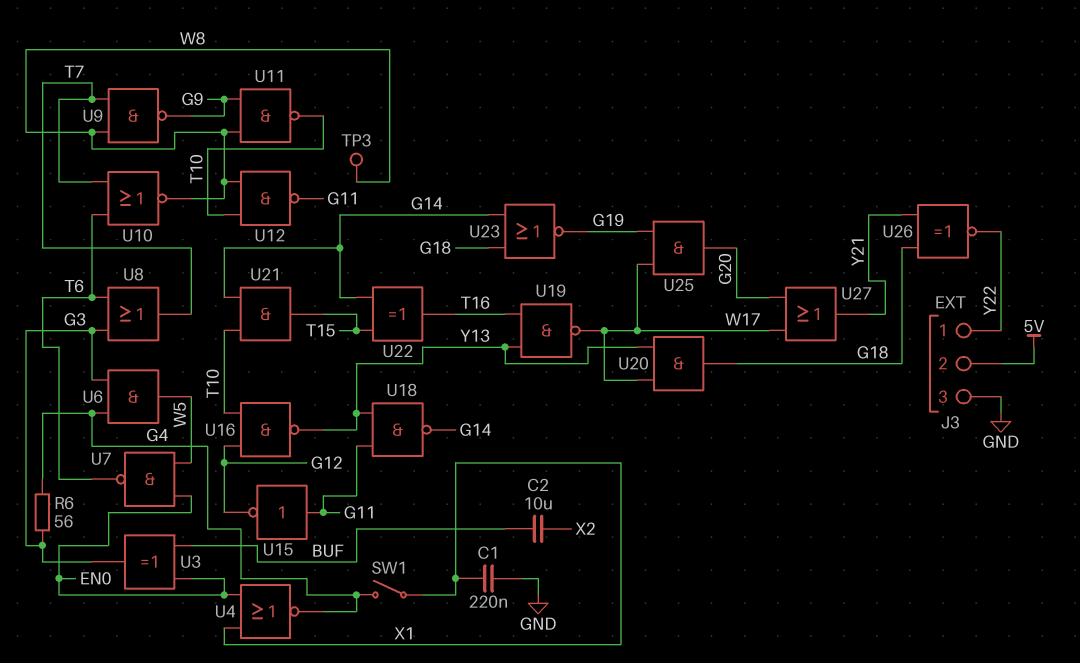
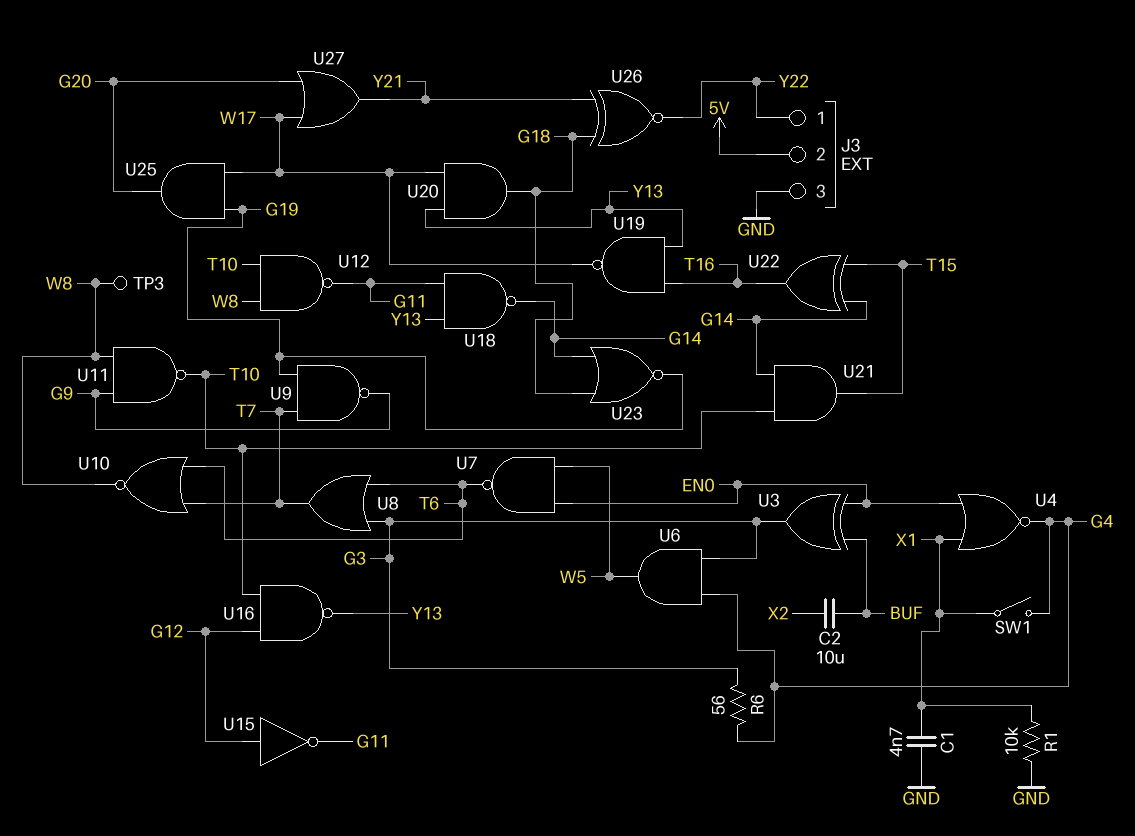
C1: 220nF (GND, X1) -> 4.7nF (GND, X1)
R1: none -> 10k (GND, X1)
U9: NAND (in T7, in W8, out G9) -> NAND (in G19, in T7, out G9)
U15: NOT (in G11, out G12) -> NOT (in G12, out G11)

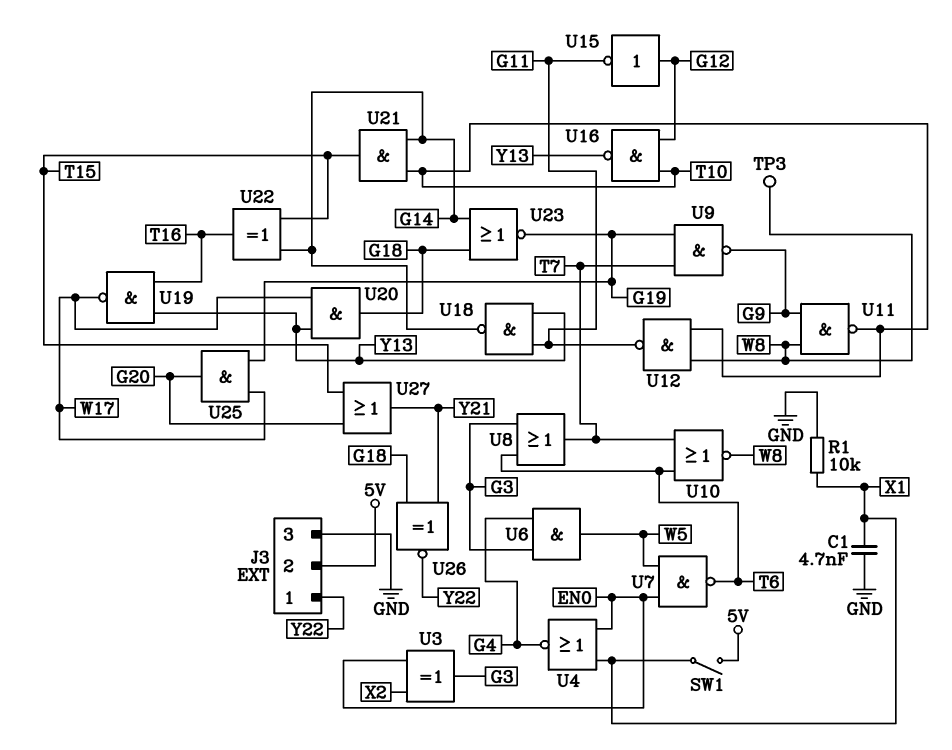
C2: 10uF (BUF, X2) -> none
R6: 56 (G3, G4) -> none
SW1: switch (G4, X1) -> switch (5V, X1)
U3: XOR (in BUF, in EN0, out G3) -> XOR (in EN0, in X2, out G3)
U27: OR (in G20, in W17, out Y21) -> OR (in G20, in T15, out Y21)

